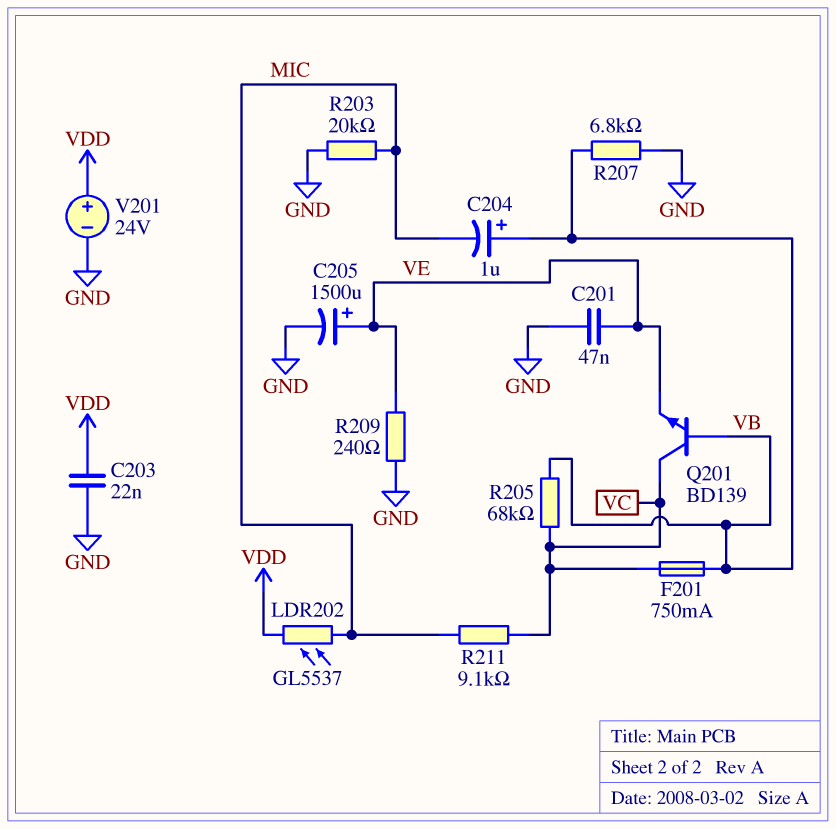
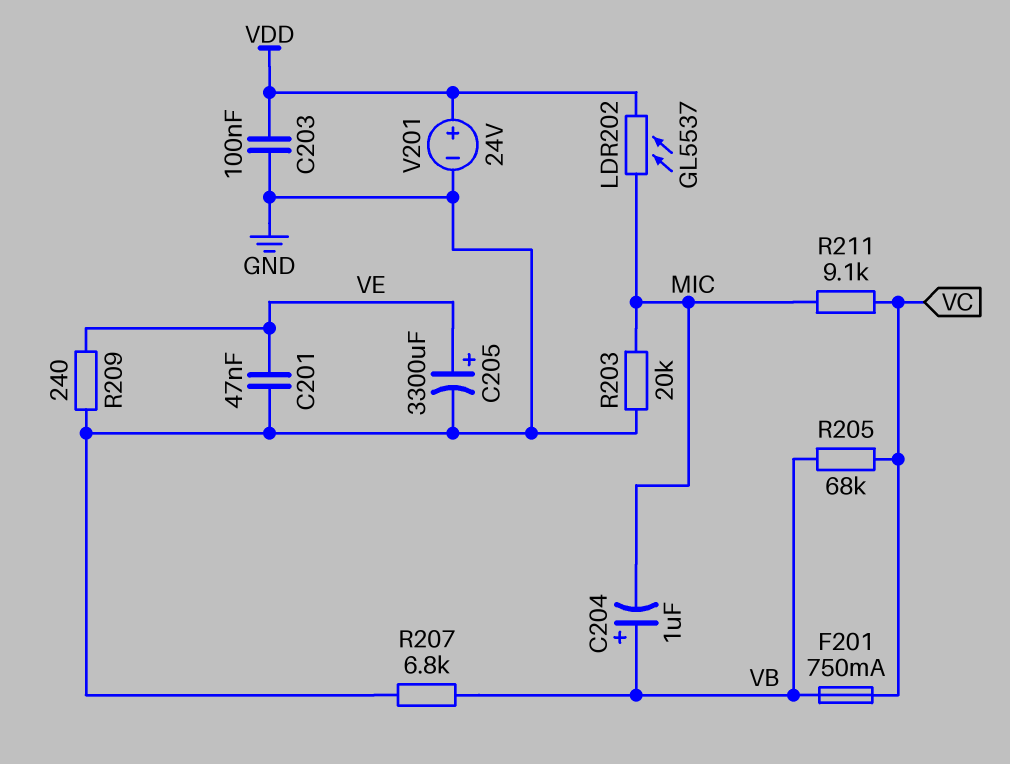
C203: 22nF (GND, VDD) -> 100nF (GND, VDD)
C205: 1500uF (plus VE, minus GND) -> 3300uF (plus VE, minus GND)
Q201: NPN BD139 (B VB, C VC, E VE) -> none

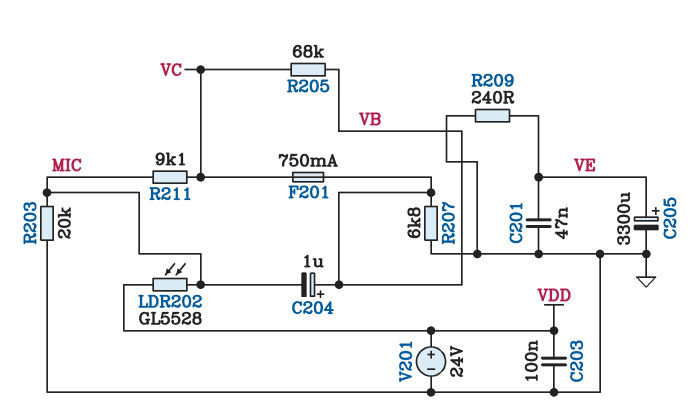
LDR202: GL5537 (MIC, VDD) -> GL5528 (MIC, VDD)

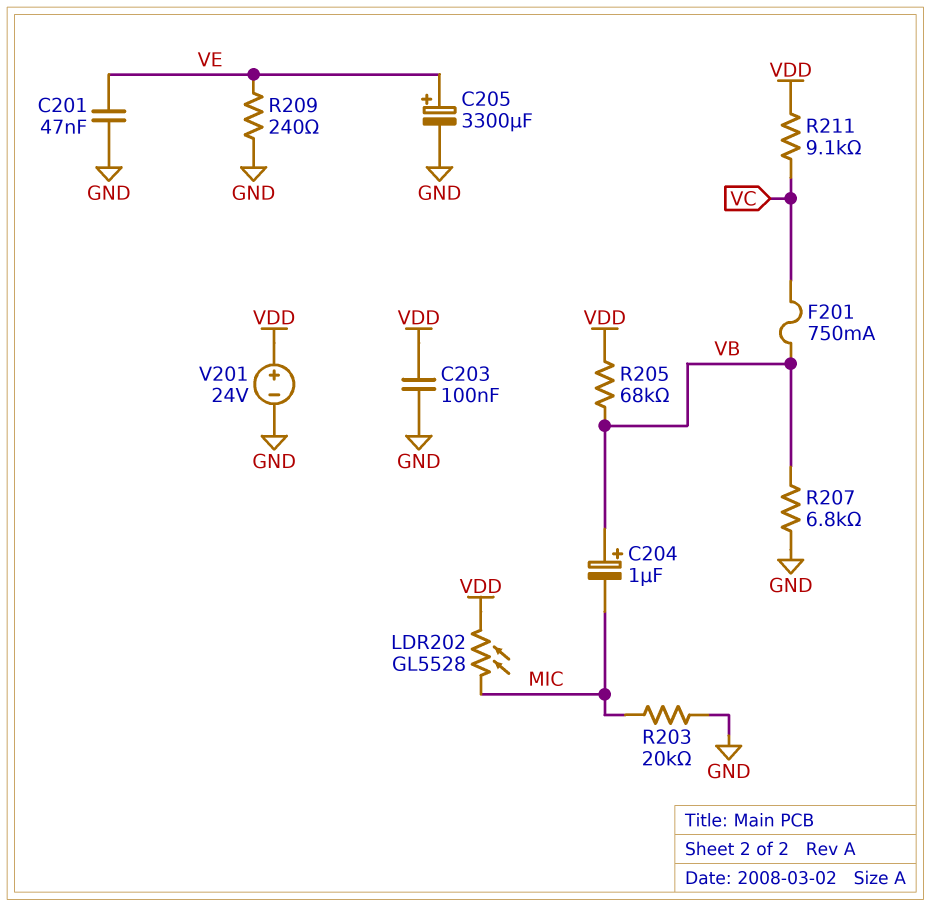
R205: 68k (VB, VC) -> 68k (VB, VDD)
R211: 9.1k (MIC, VC) -> 9.1k (VC, VDD)

